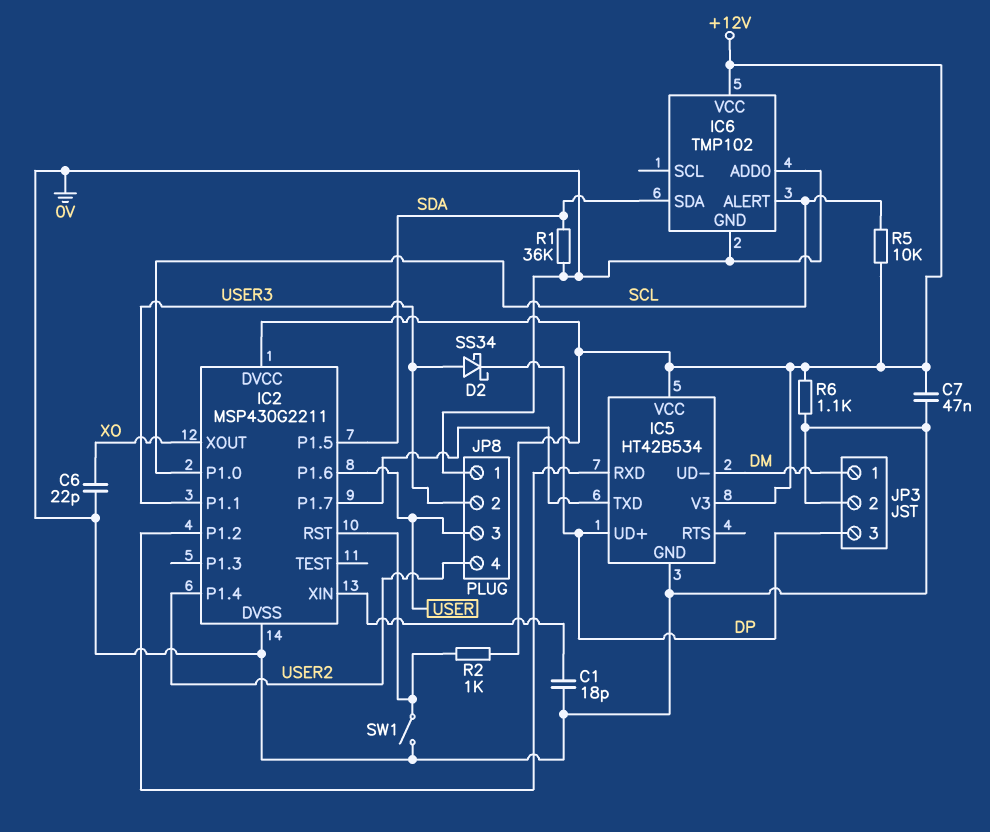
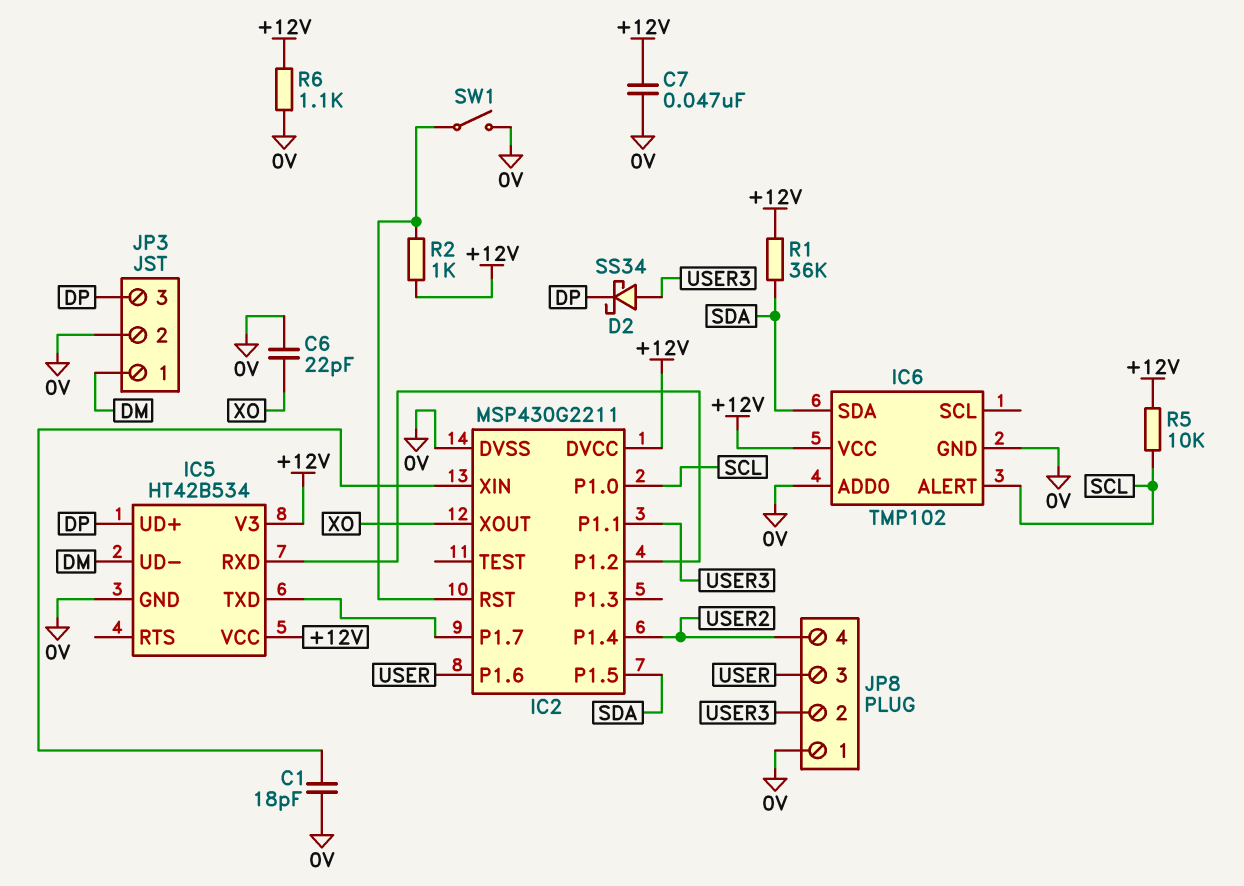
R1: 36k (0V, SDA) -> 36k (+12V, SDA)

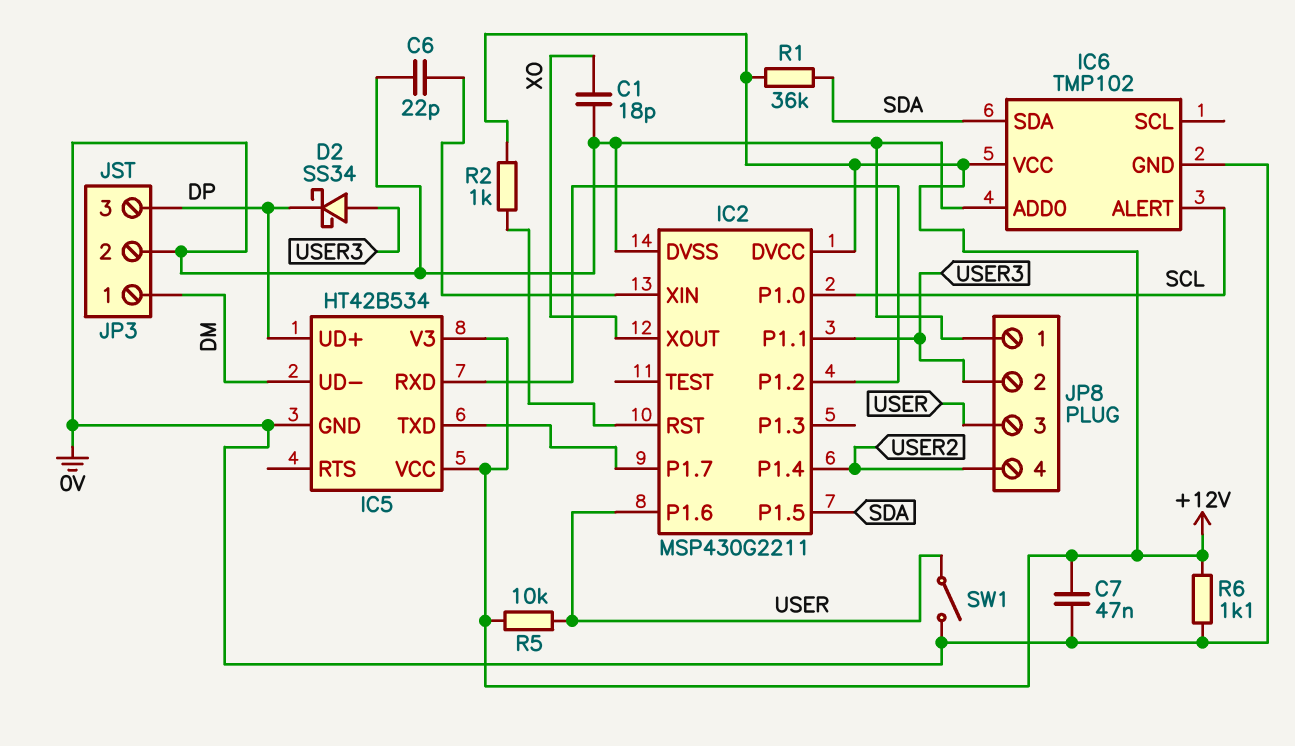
C1: 18pF (0V, IC2/XIN) -> 18pF (0V, XO)
C6: 22pF (0V, XO) -> 22pF (0V, IC2/XIN)
R5: 10k (+12V, SCL) -> 10k (+12V, USER)
SW1: switch (0V, IC2/RST) -> switch (0V, USER)

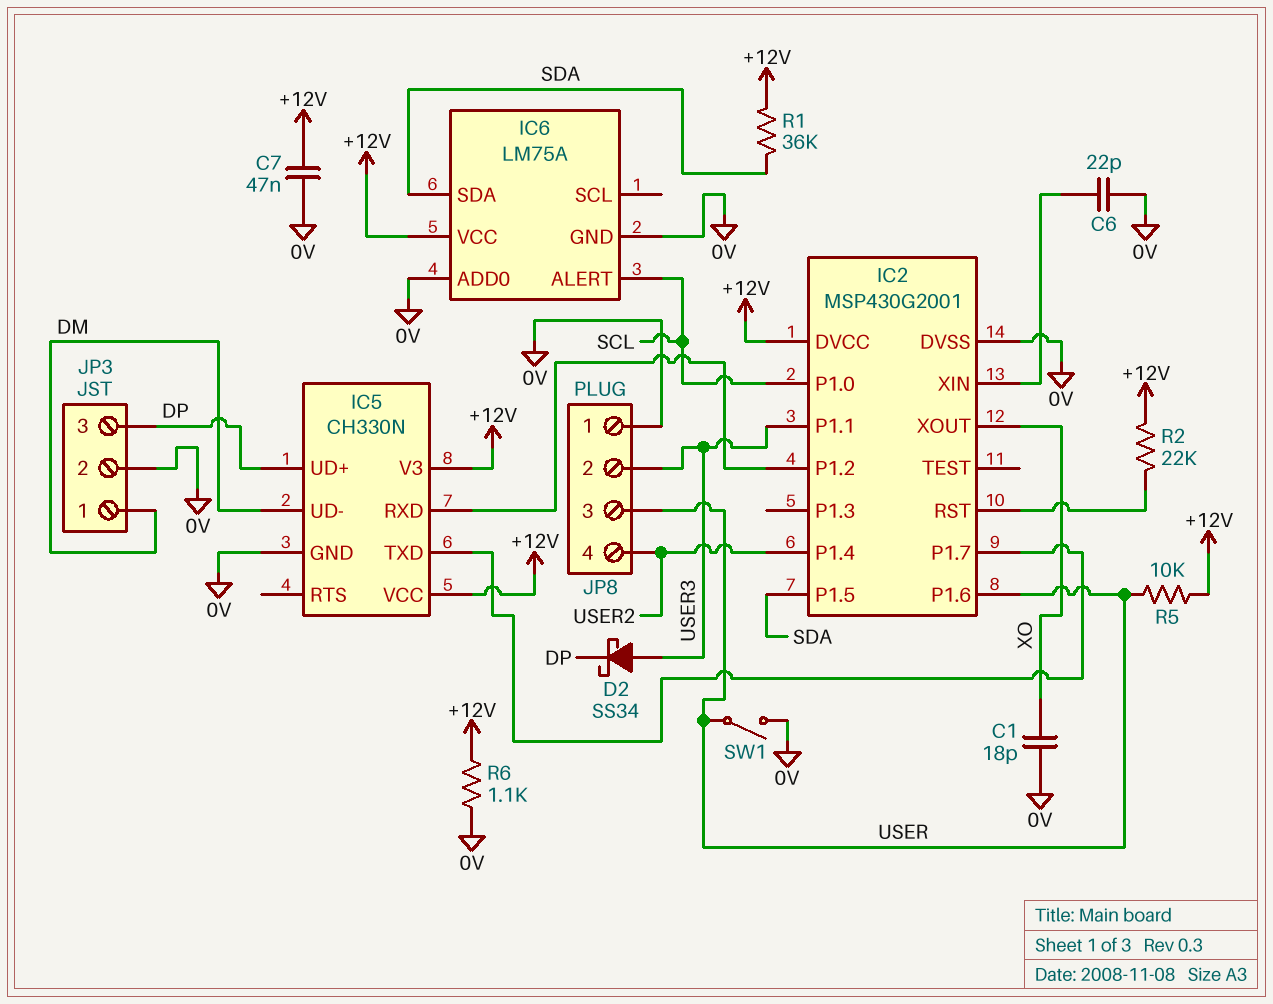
IC2: MSP430G2211 -> MSP430G2001
IC5: HT42B534 -> CH330N
IC6: TMP102 -> LM75A
R2: 1k (+12V, IC2/RST) -> 22k (+12V, IC2/RST)

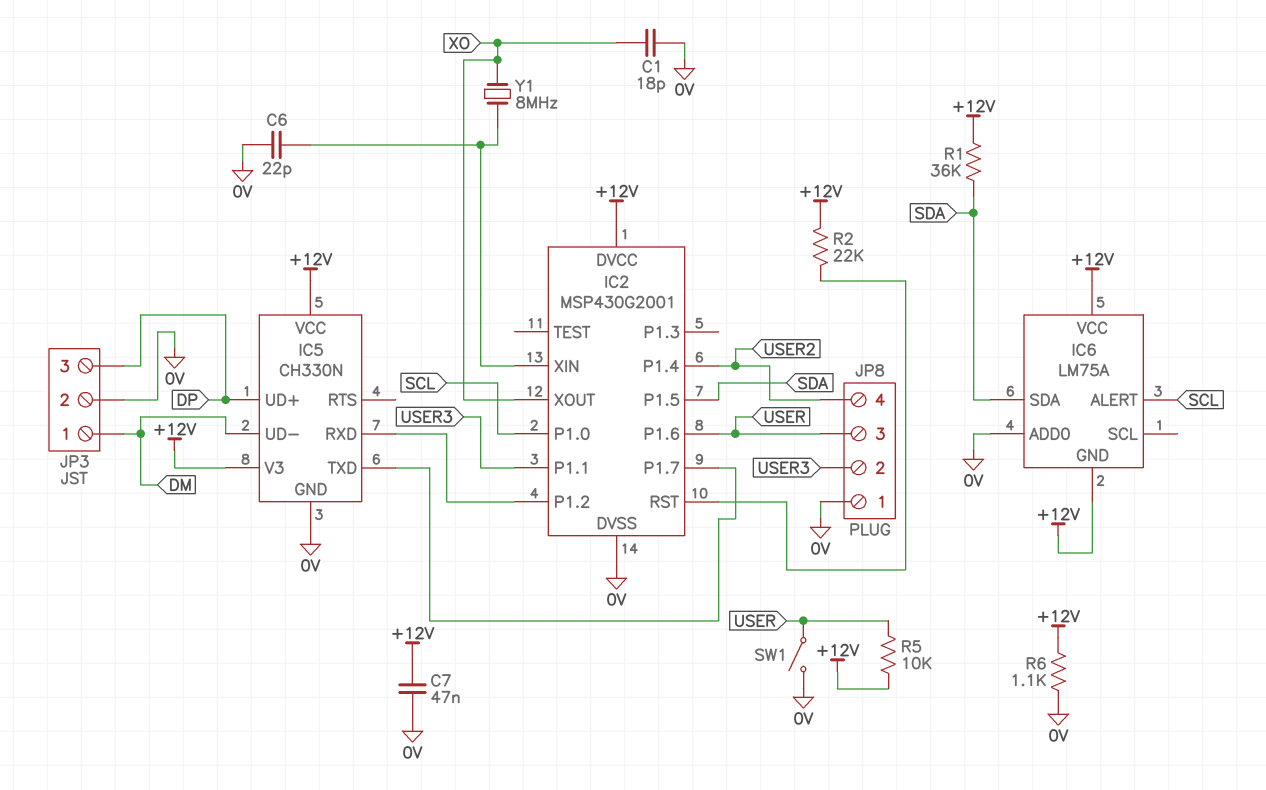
D2: schottky SS34 (A USER3, K DP) -> none
IC6 pin GND: 0V -> +12V
Y1: none -> 8MHz (IC2/XIN, XO)

